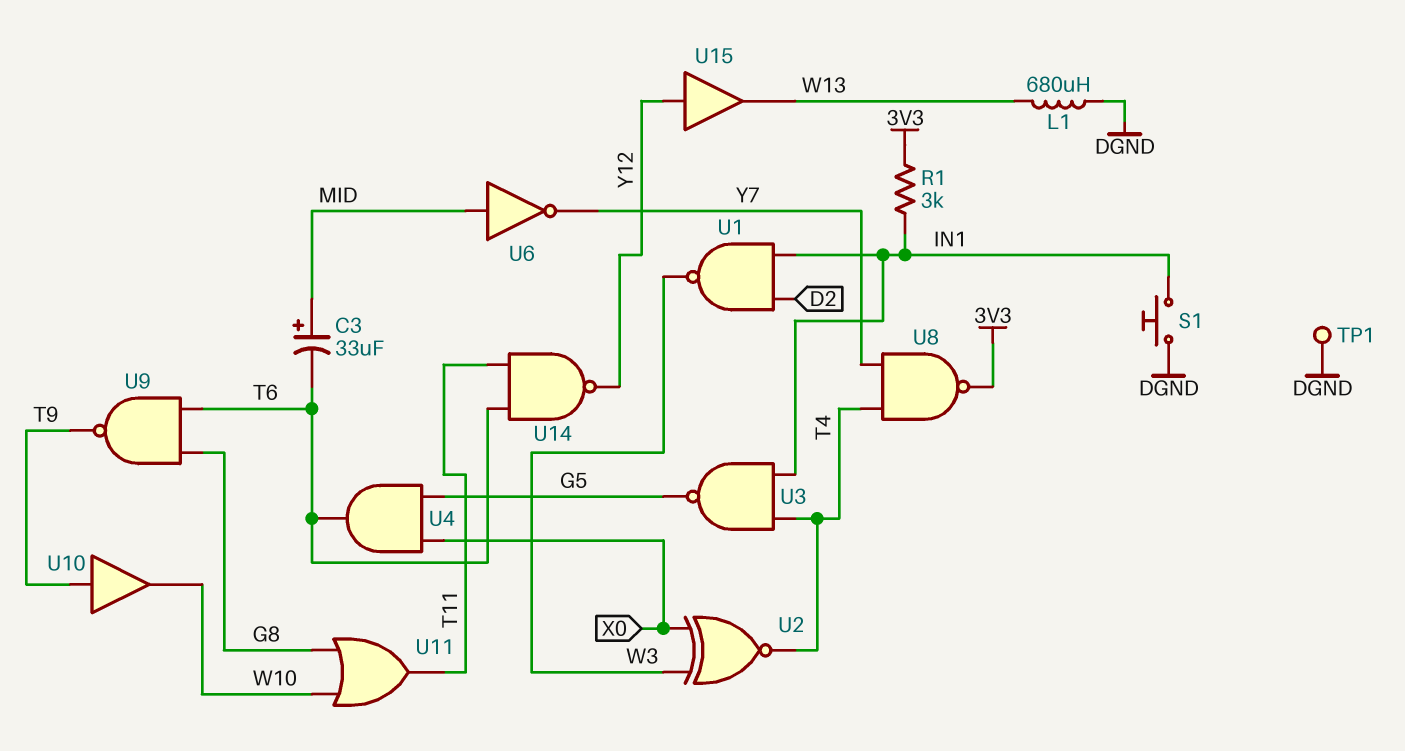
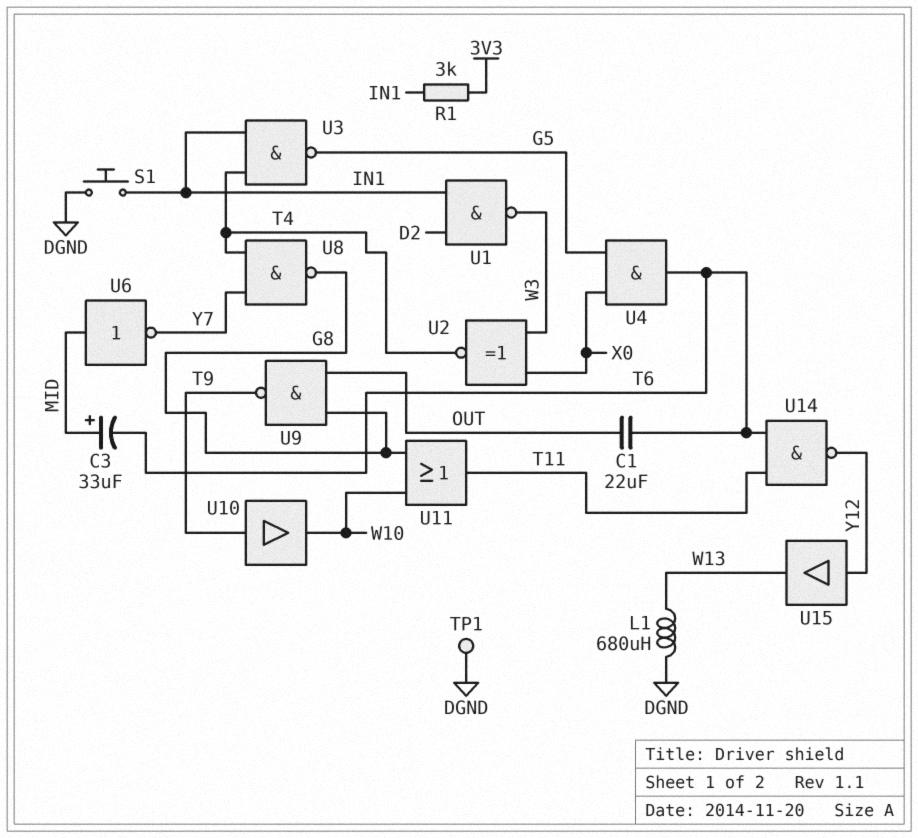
C1: none -> 22uF (OUT, T6)
U8: NAND (in T4, in Y7, out 3V3) -> NAND (in T4, in Y7, out G8)
U9: NAND (in G8, in T6, out T9) -> NAND (in G8, in OUT, out T9)

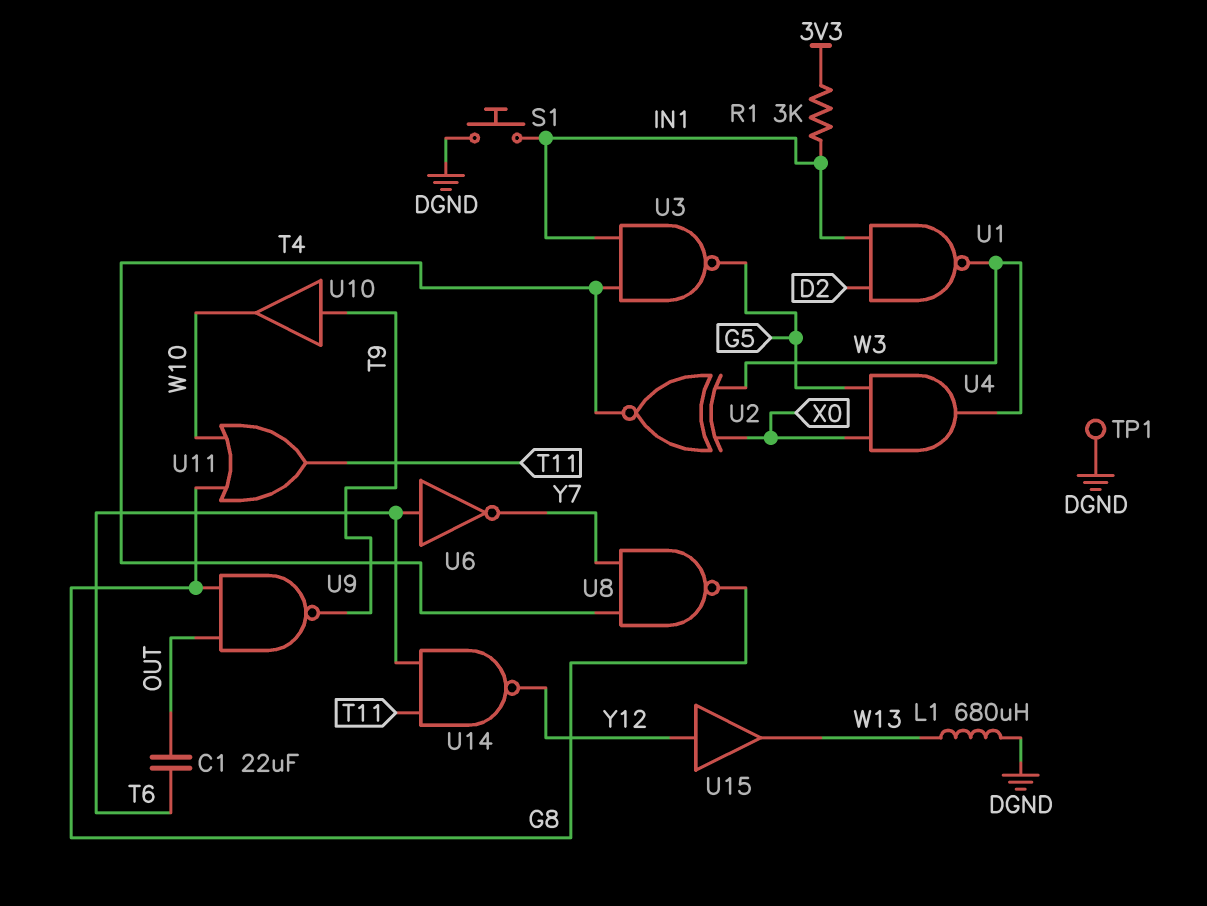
C3: 33uF (plus MID, minus T6) -> none
U4: AND (in G5, in X0, out T6) -> AND (in G5, in X0, out W3)
U6: NOT (in MID, out Y7) -> NOT (in T6, out Y7)

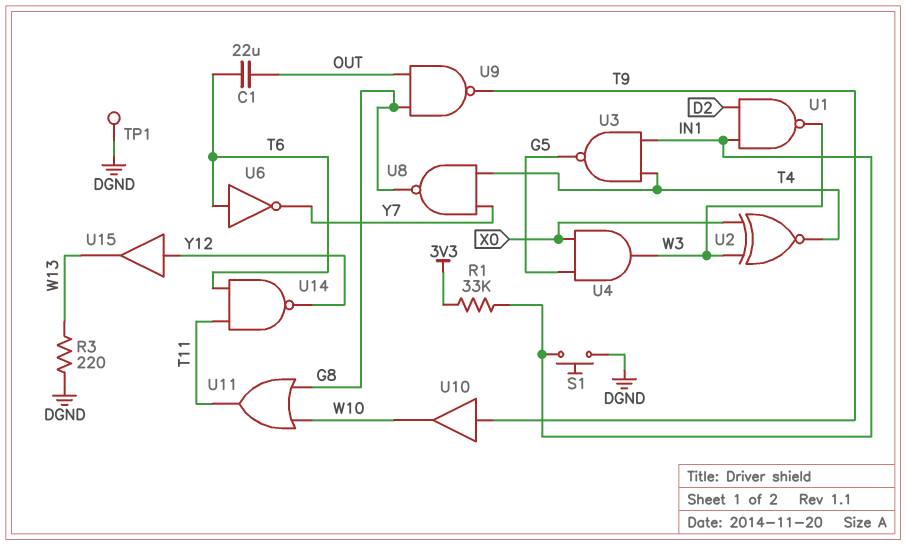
L1: 680uH (DGND, W13) -> none
R1: 3k (3V3, IN1) -> 33k (3V3, IN1)
R3: none -> 220 (DGND, W13)

